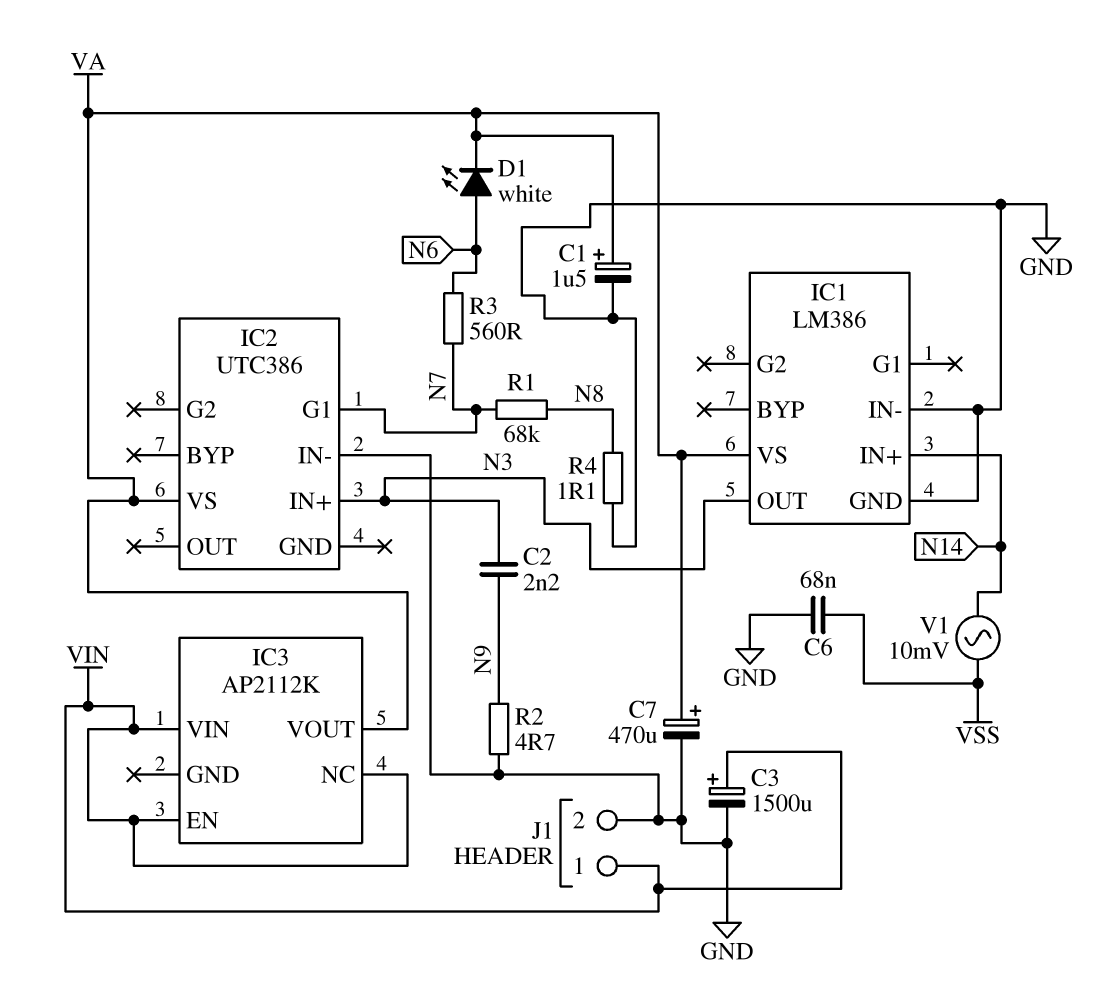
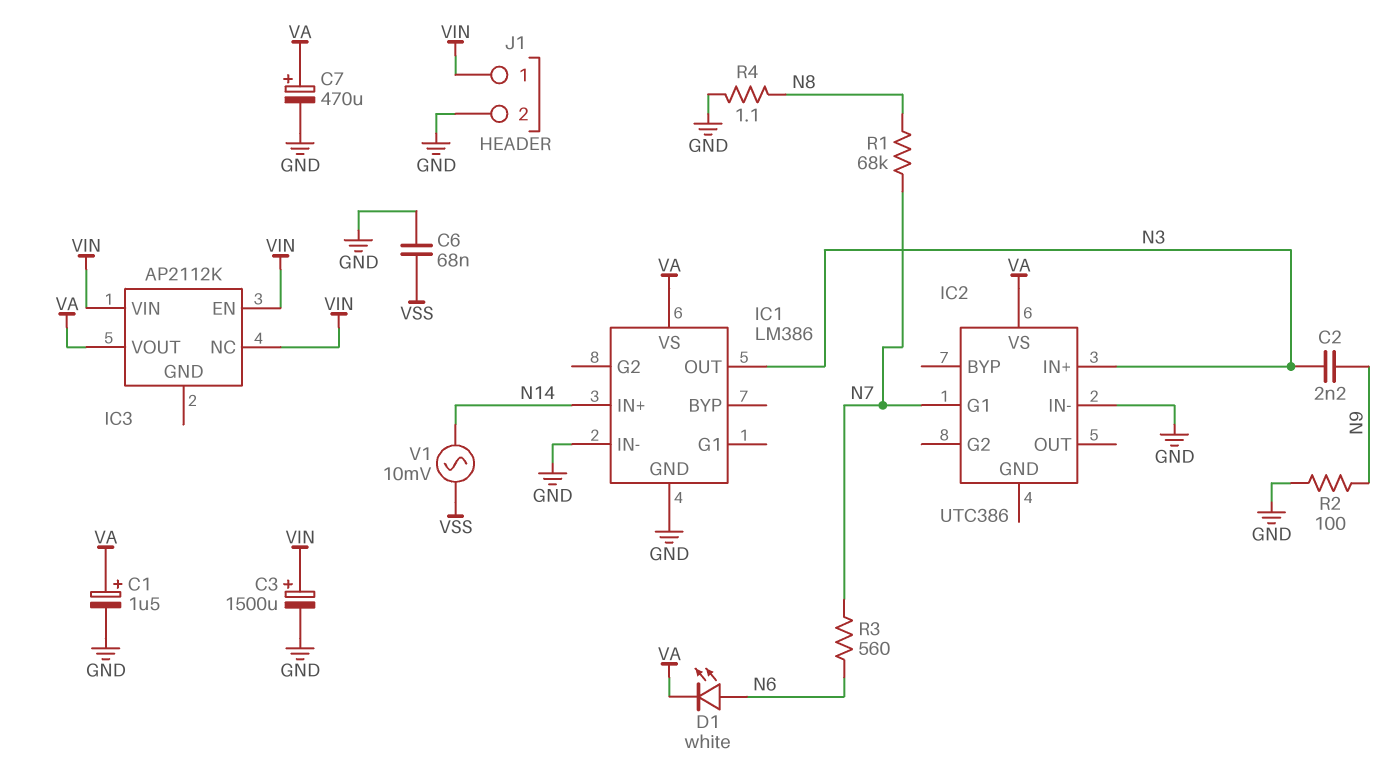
R2: 4.7 (GND, N9) -> 100 (GND, N9)

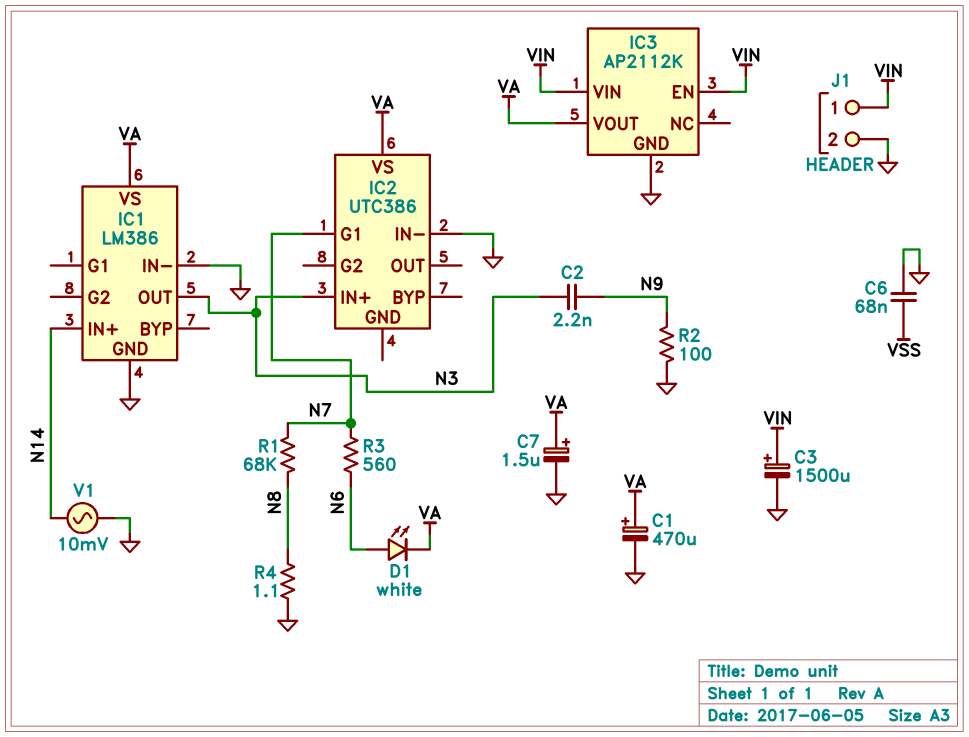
C1: 1.5uF (plus VA, minus GND) -> 470uF (plus VA, minus GND)
C7: 470uF (plus VA, minus GND) -> 1.5uF (plus VA, minus GND)
IC3 pin GND: none -> GND
IC3 pin NC: VIN -> none
V1: AC 10mV (N14, VSS) -> AC 10mV (GND, N14)

